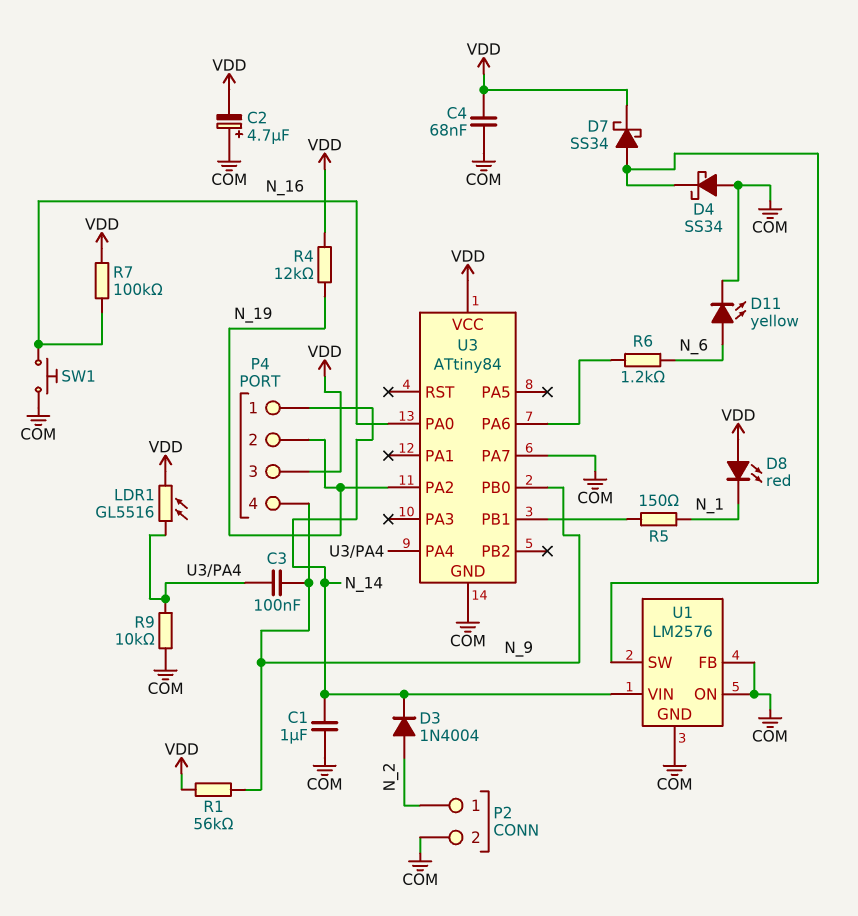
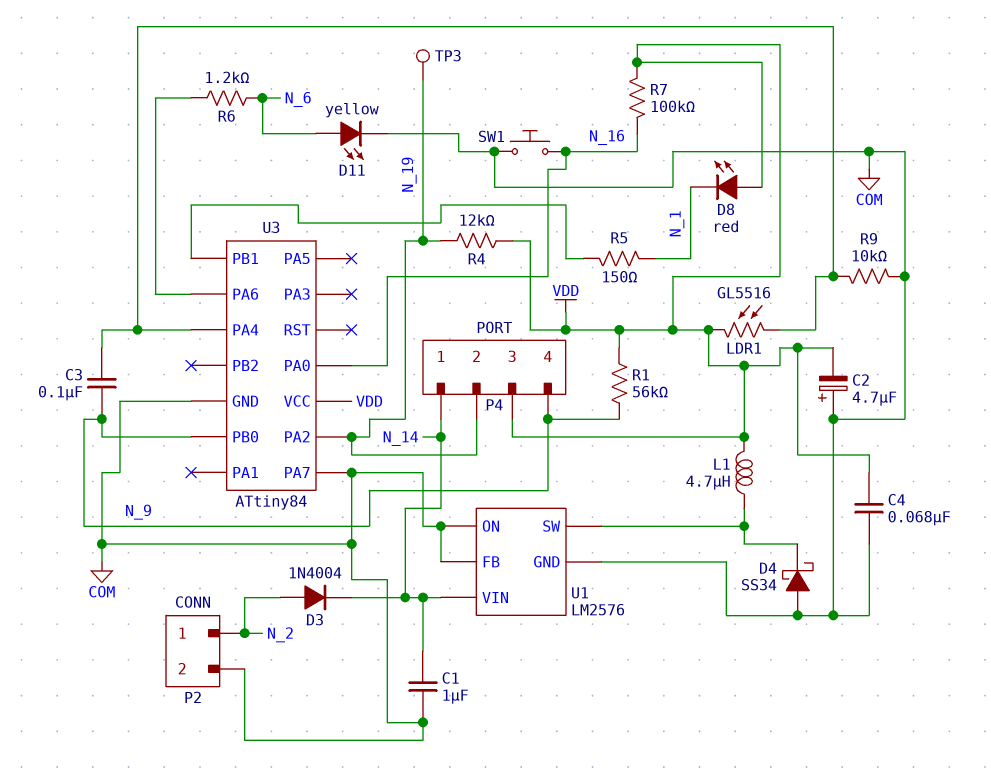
D7: schottky SS34 (A U1/SW, K VDD) -> none
L1: none -> 4.7uH (U1/SW, VDD)
TP3: none -> test point (N_19)

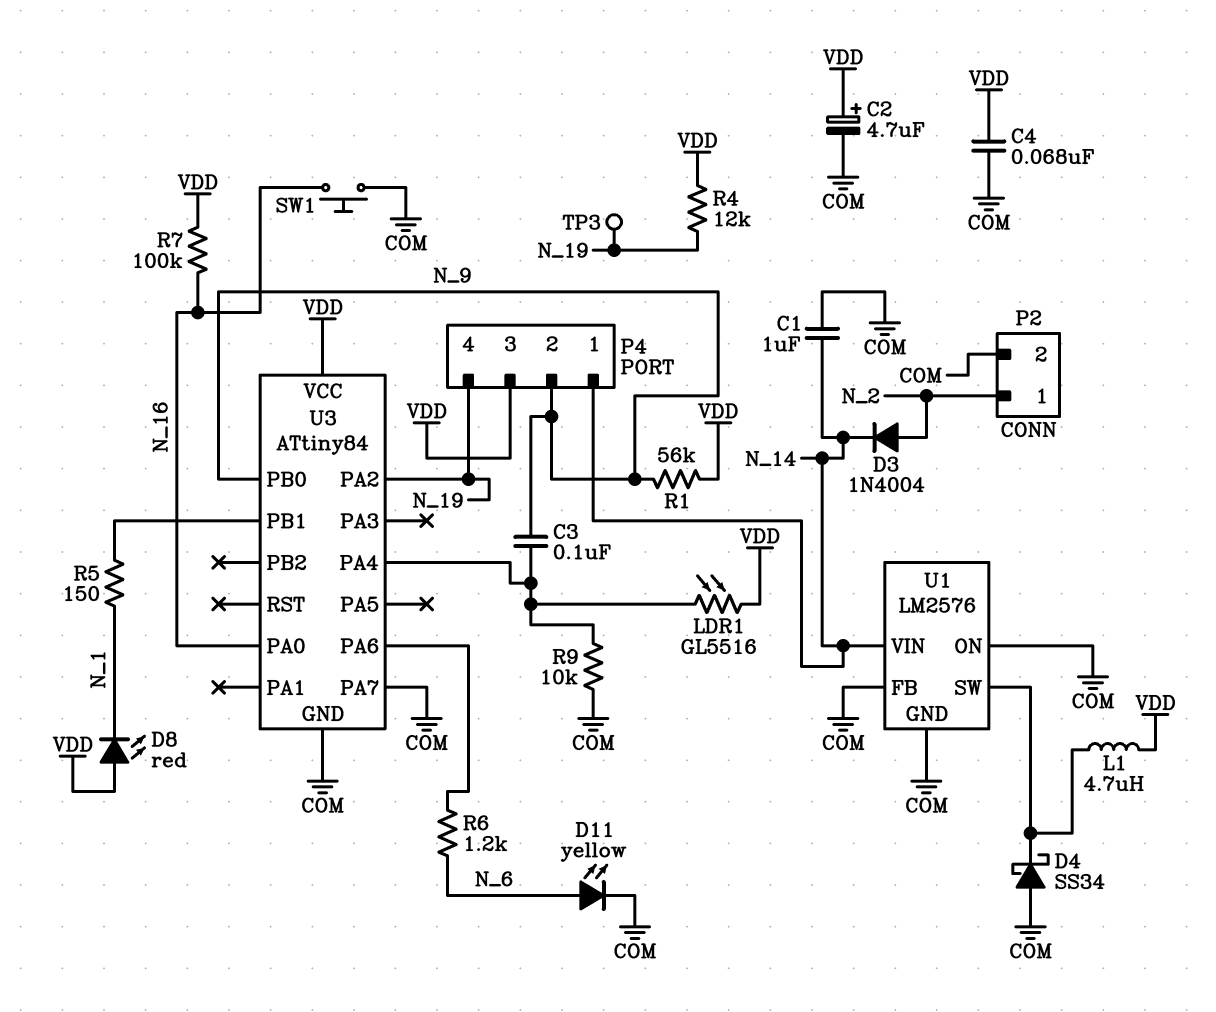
C2: 4.7uF (plus COM, minus VDD) -> 4.7uF (plus VDD, minus COM)
P4 pin 2: N_19 -> N_9
P4 pin 4: N_9 -> N_19

